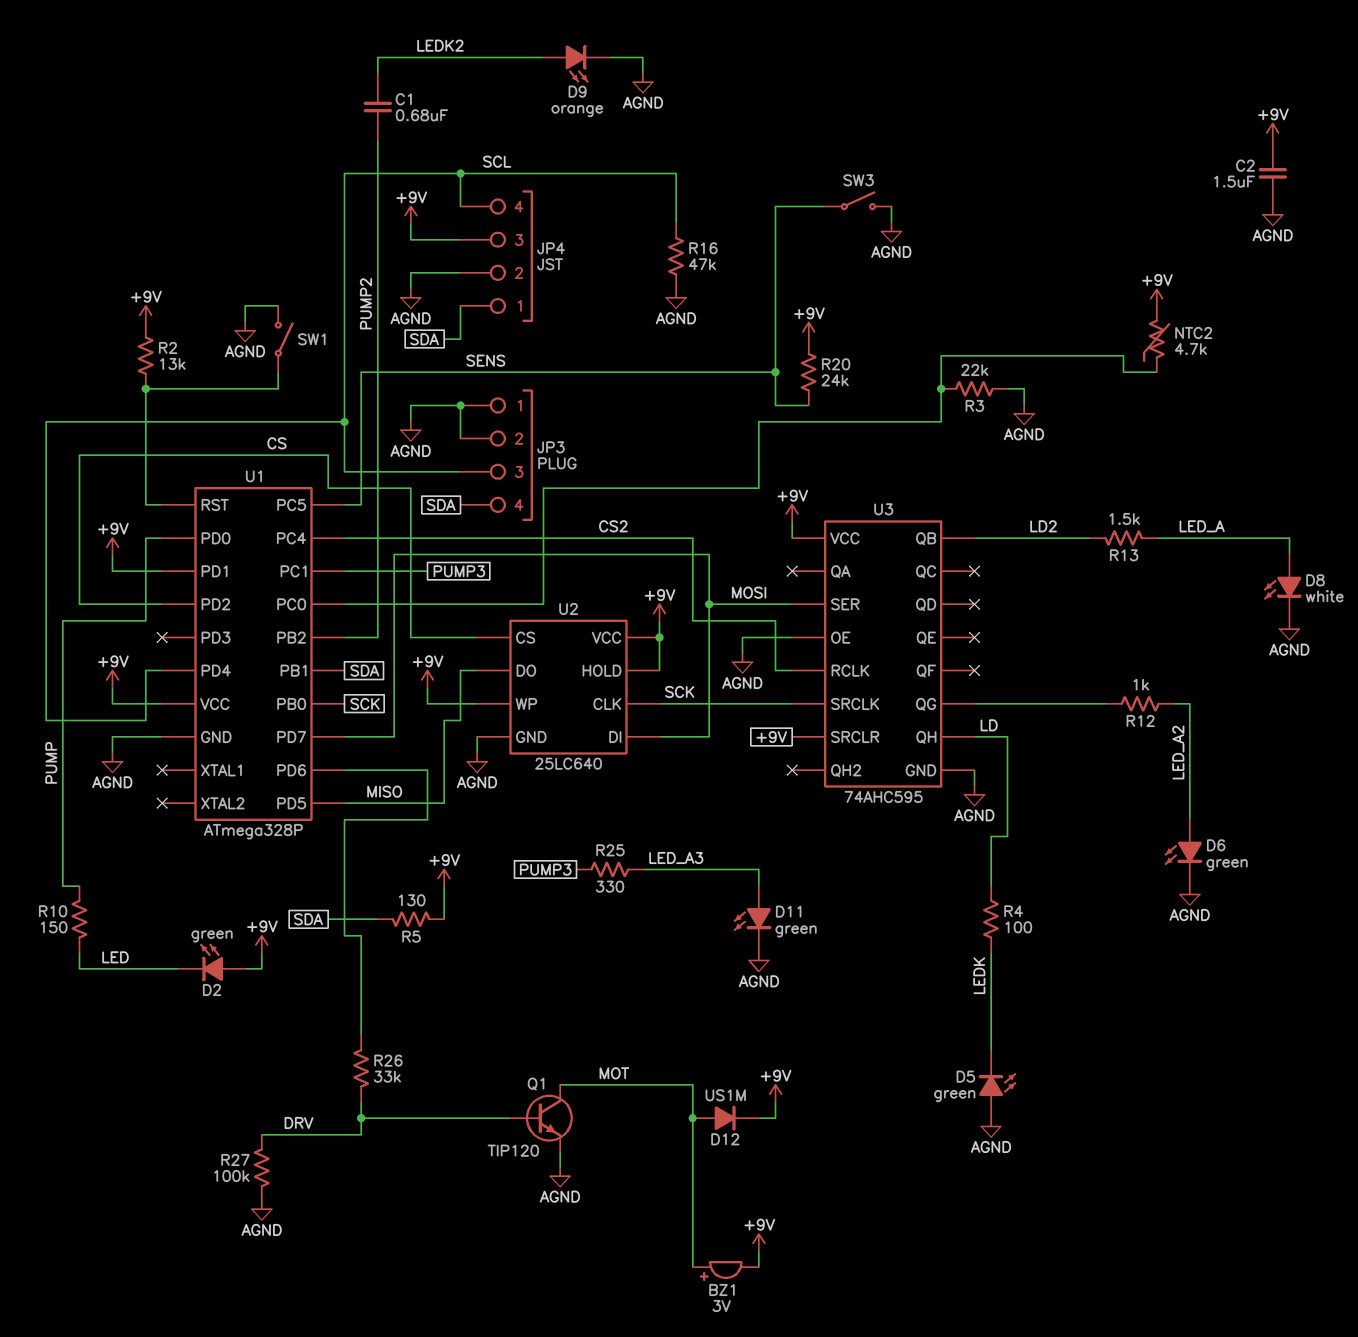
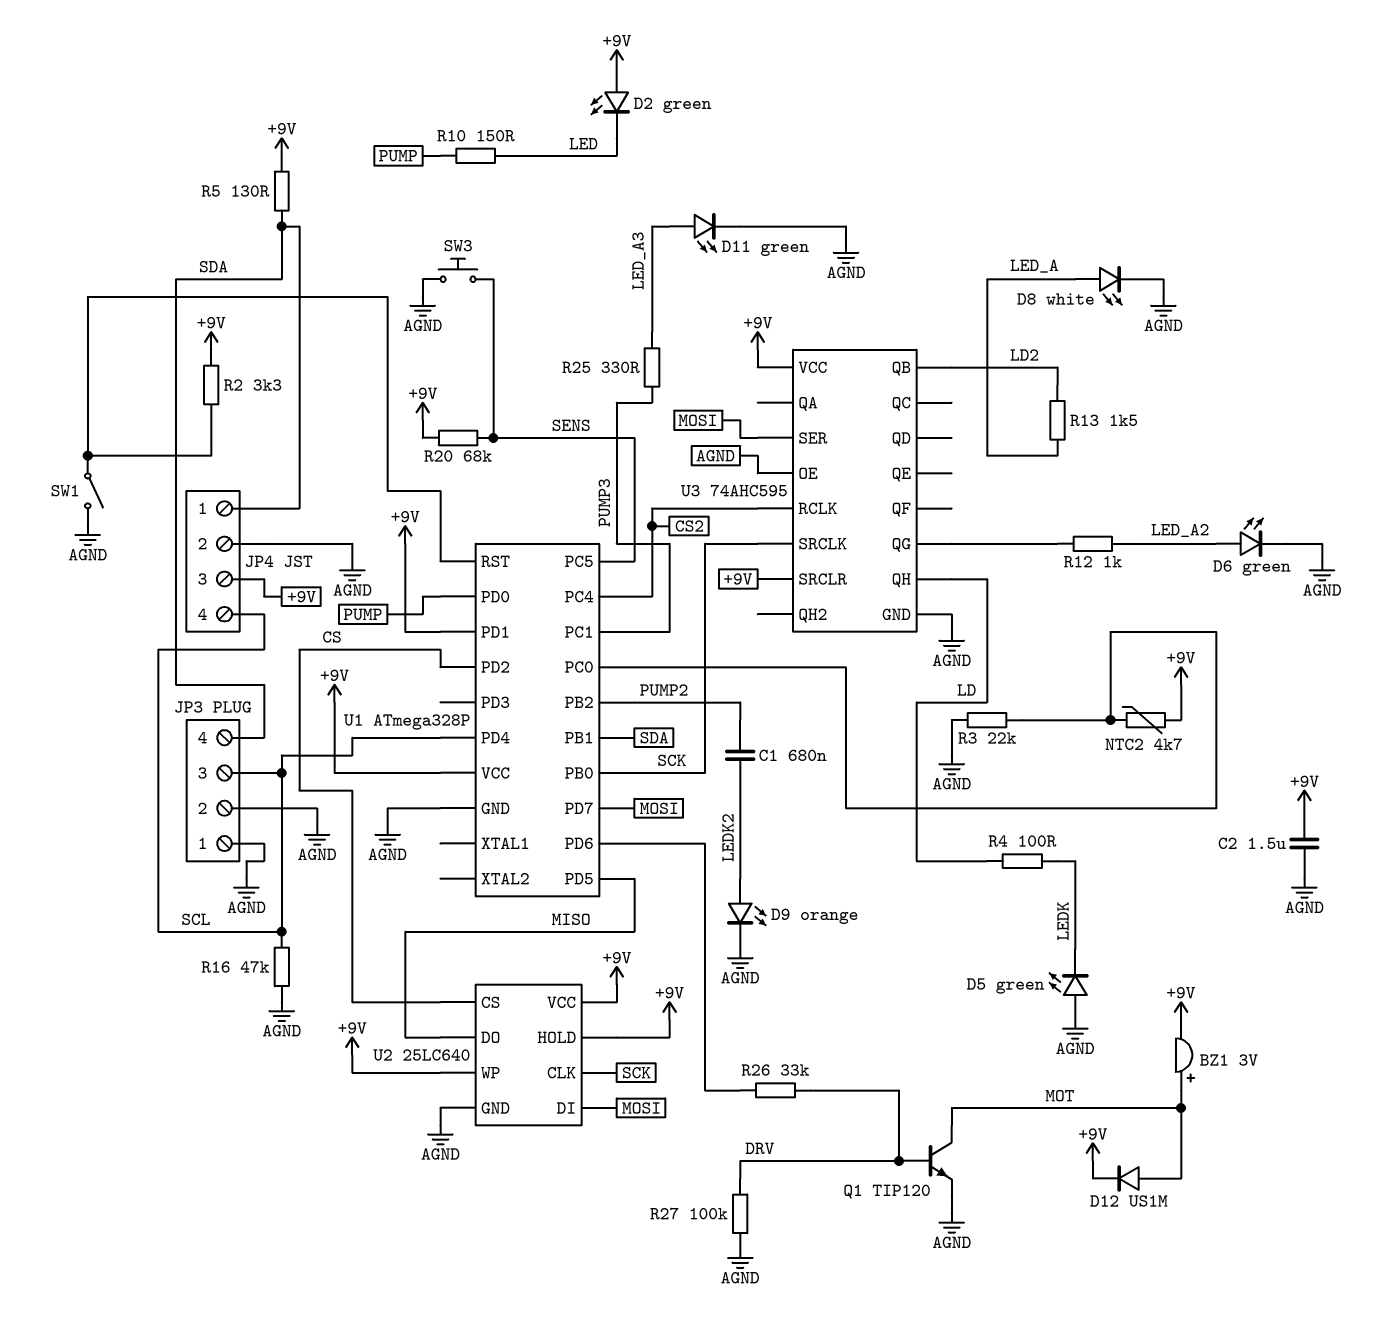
R2: 13k (+9V, U1/RST) -> 3.3k (+9V, U1/RST)
R20: 24k (+9V, SENS) -> 68k (+9V, SENS)
SW3: switch (AGND, SENS) -> button (AGND, SENS)

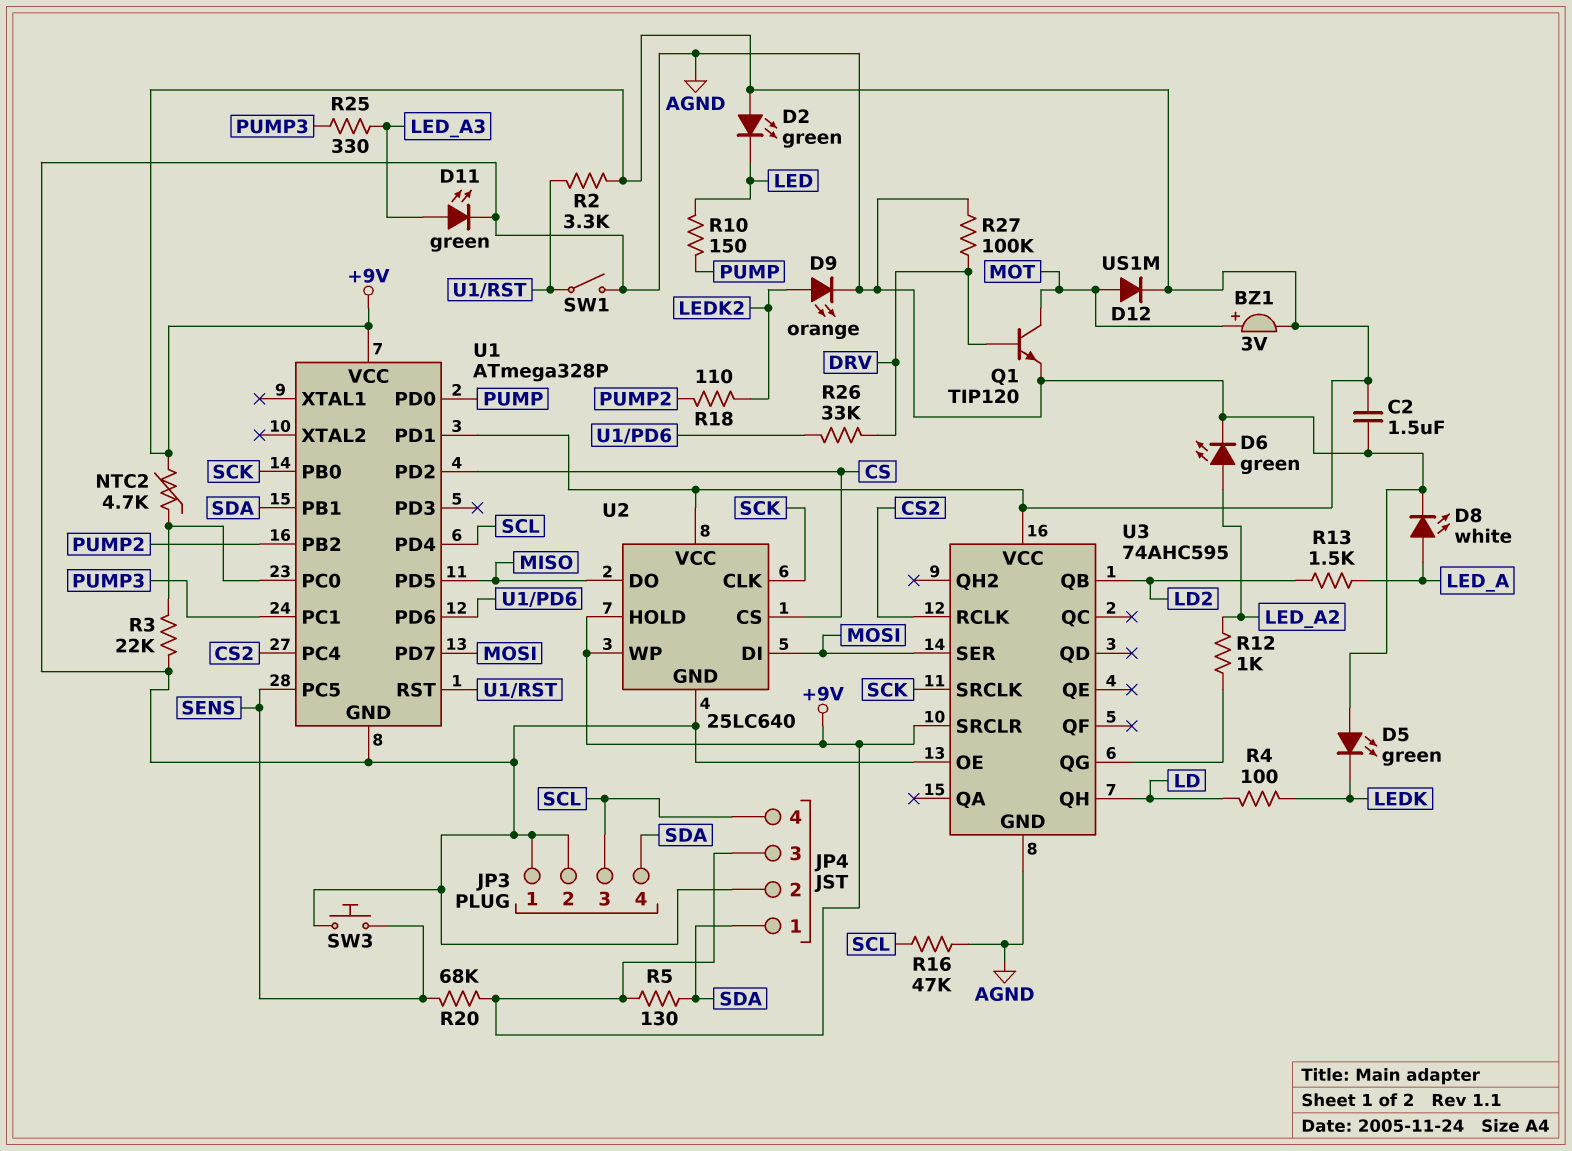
C1: 680nF (LEDK2, PUMP2) -> none
R18: none -> 110 (LEDK2, PUMP2)

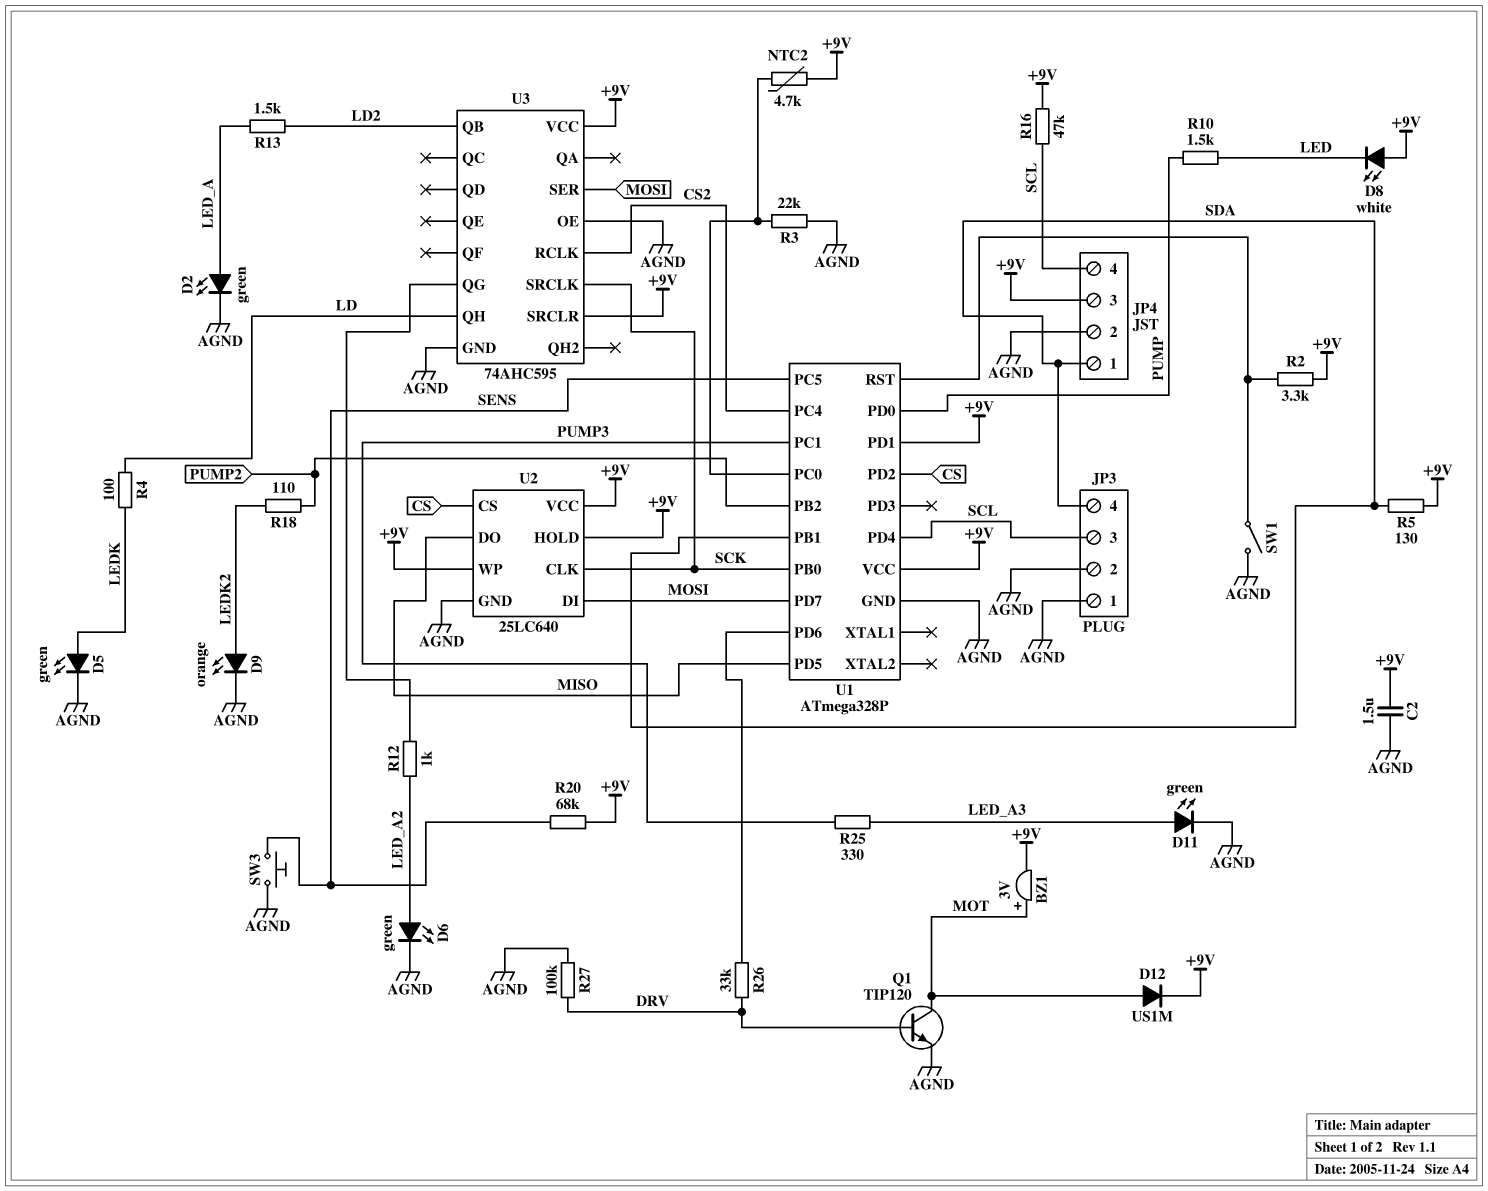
D2: LED green (A +9V, K LED) -> LED green (A LED_A, K AGND)
D5: LED green (A AGND, K LEDK) -> LED green (A LEDK, K AGND)
D8: LED white (A LED_A, K AGND) -> LED white (A +9V, K LED)
R10: 150 (LED, PUMP) -> 1.5k (LED, PUMP)
R16: 47k (AGND, SCL) -> 47k (+9V, SCL)

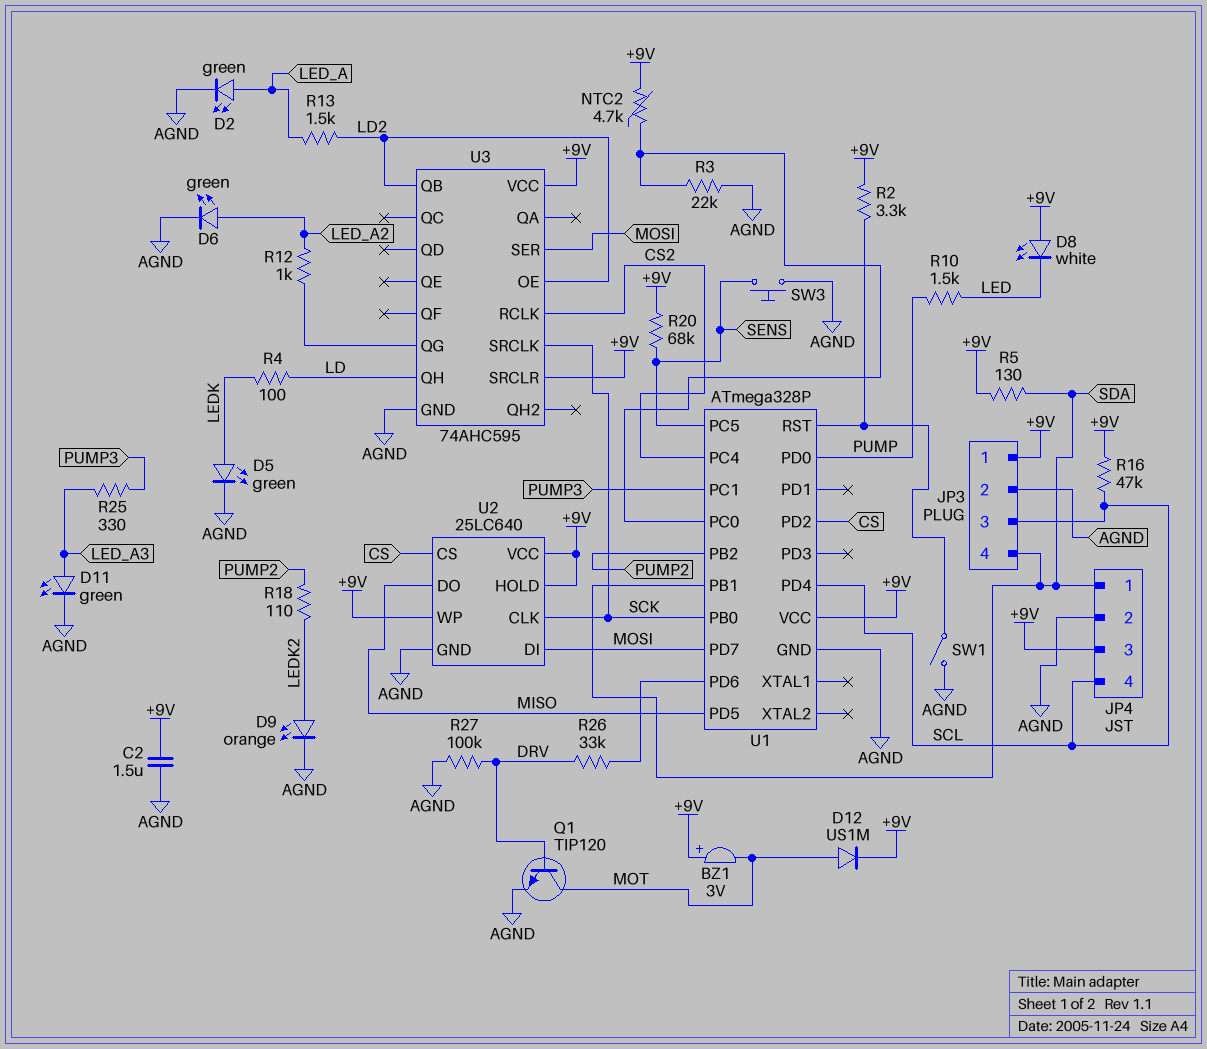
BZ1: buzzer 3V (plus MOT, minus +9V) -> buzzer 3V (plus +9V, minus MOT)
JP3 pin 1: AGND -> +9V
U1 pin PD1: +9V -> none
U3 pin OE: AGND -> LD2

